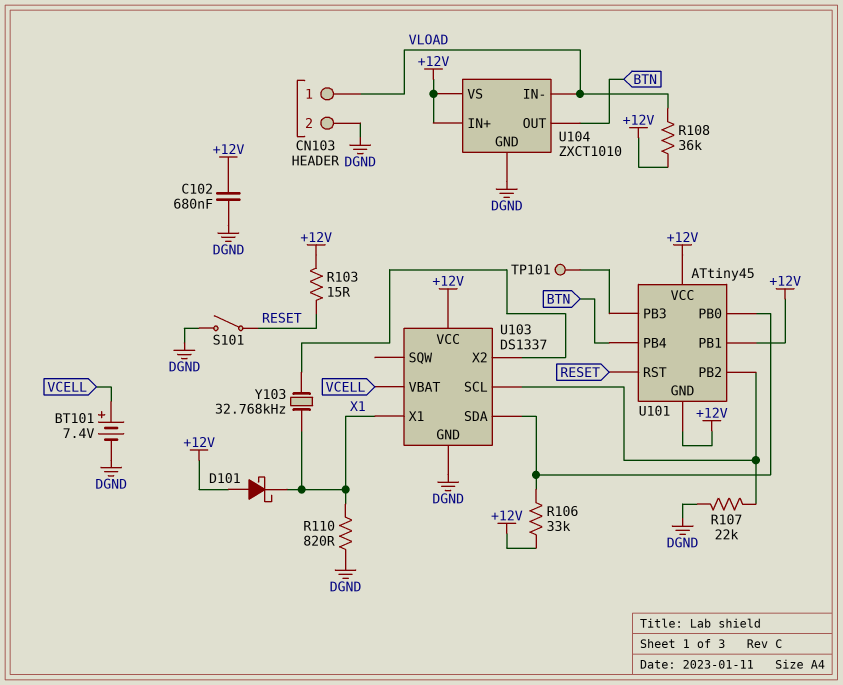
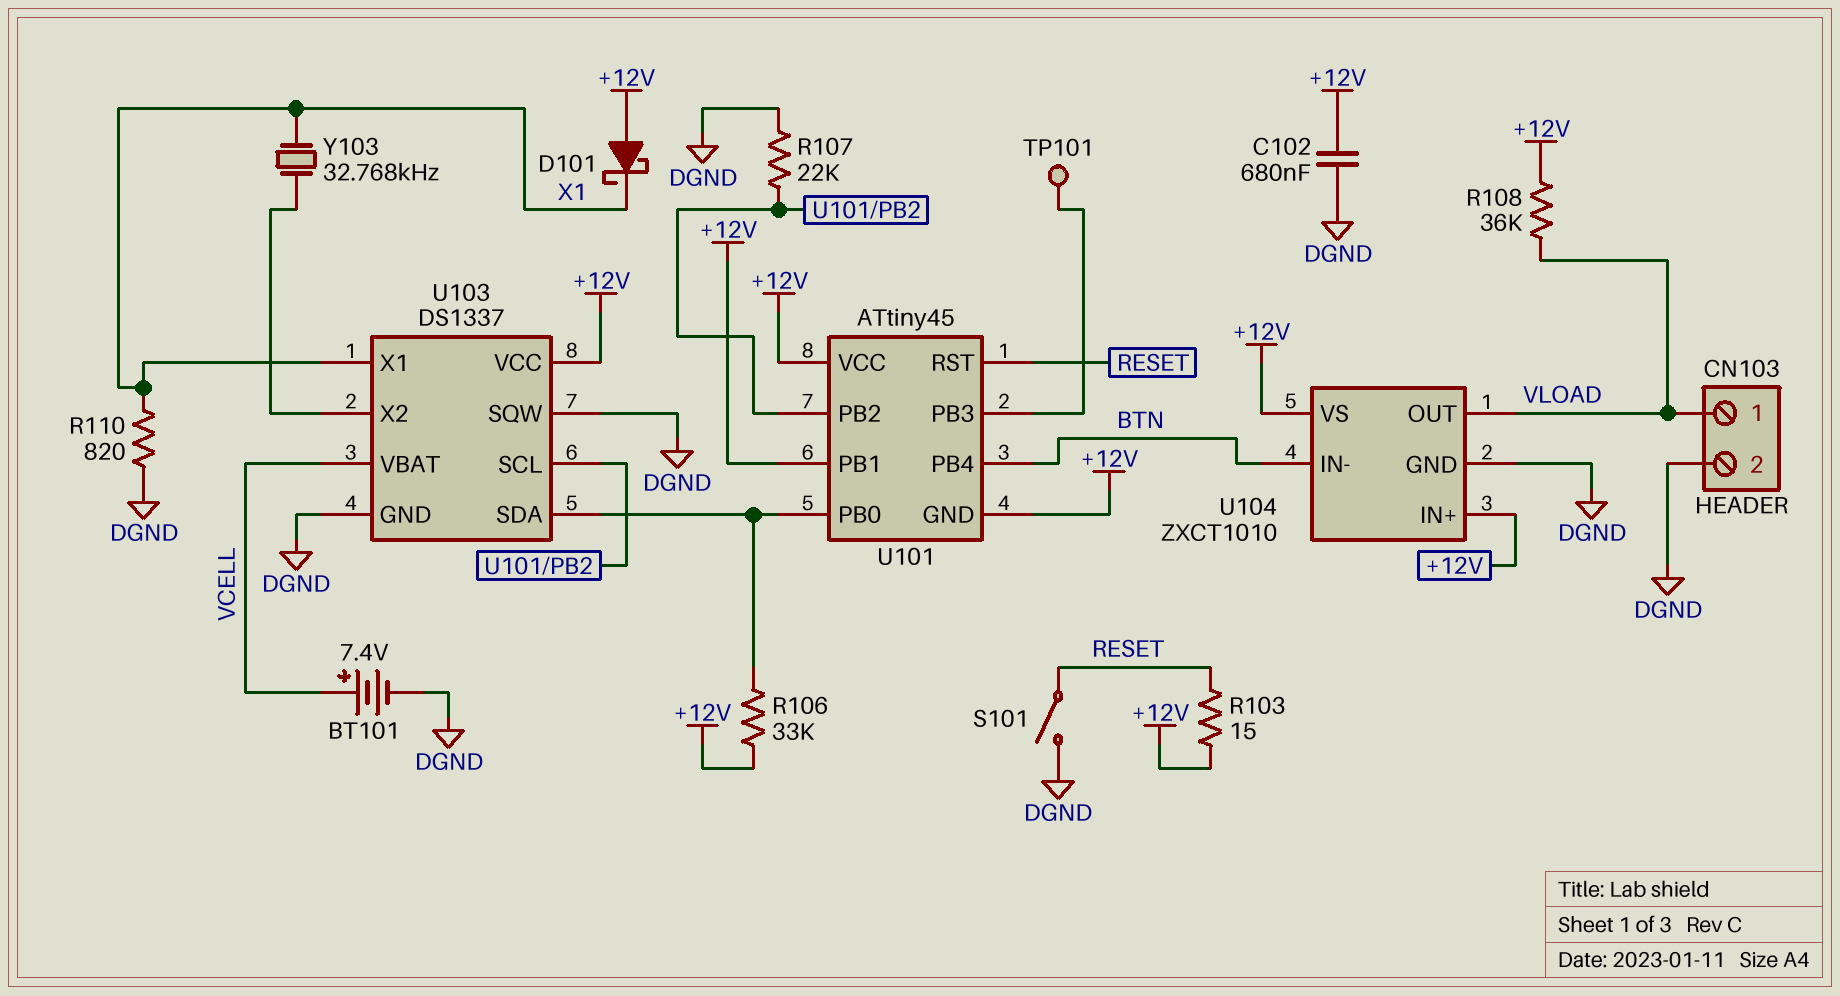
U103 pin SQW: none -> DGND
U104 pin IN-: VLOAD -> BTN
U104 pin OUT: BTN -> VLOAD

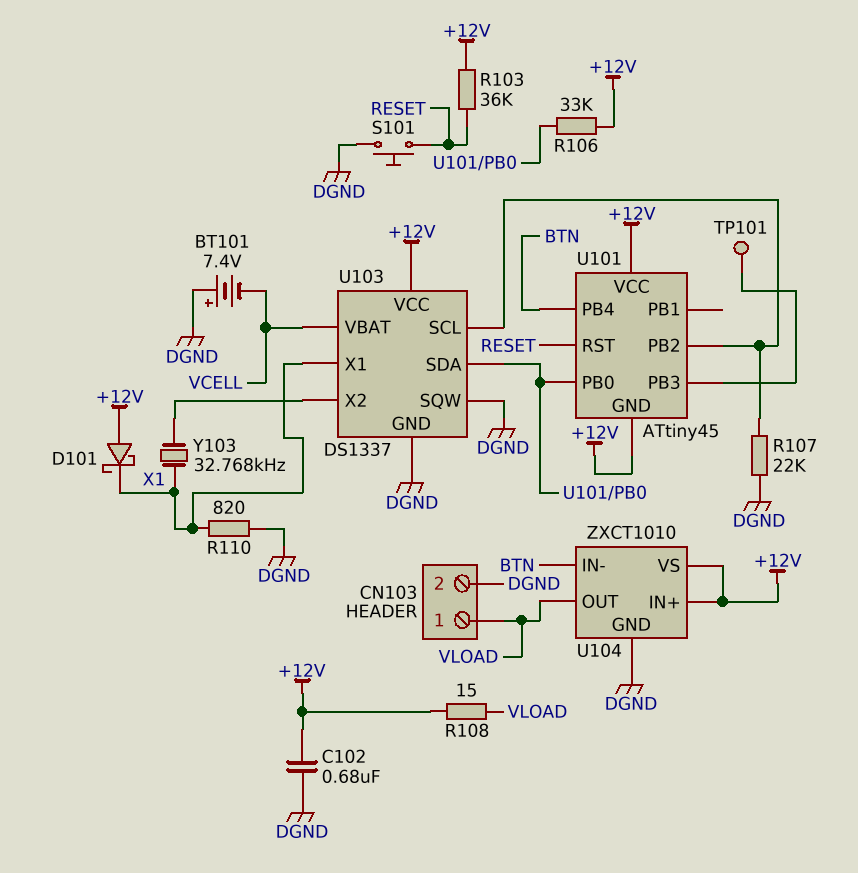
BT101: 7.4V (plus VCELL, minus DGND) -> 7.4V (plus DGND, minus VCELL)
R103: 15 (+12V, RESET) -> 36k (+12V, RESET)
R108: 36k (+12V, VLOAD) -> 15 (+12V, VLOAD)
S101: switch (DGND, RESET) -> button (DGND, RESET)
U101 pin PB1: +12V -> none

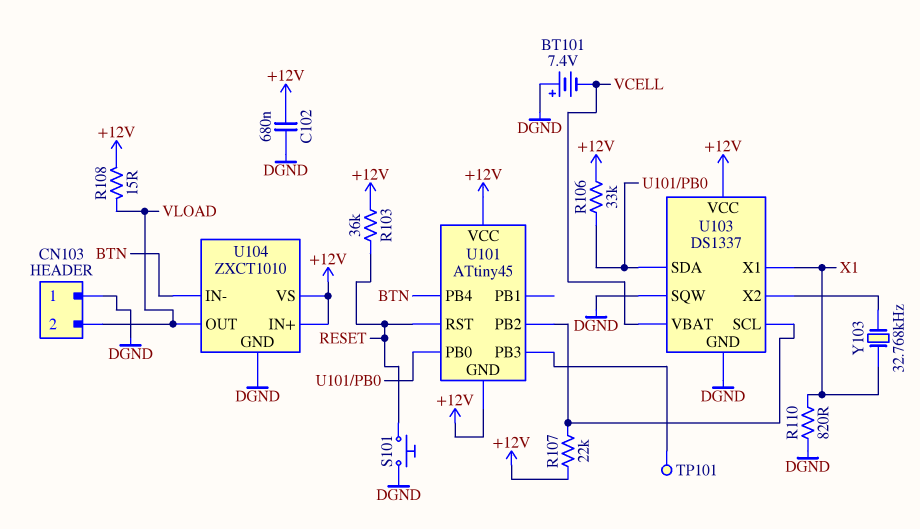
CN103 pin 1: VLOAD -> DGND
CN103 pin 2: DGND -> VLOAD
D101: schottky (A +12V, K X1) -> none
R107: 22k (DGND, U101/PB2) -> 22k (+12V, U101/PB2)

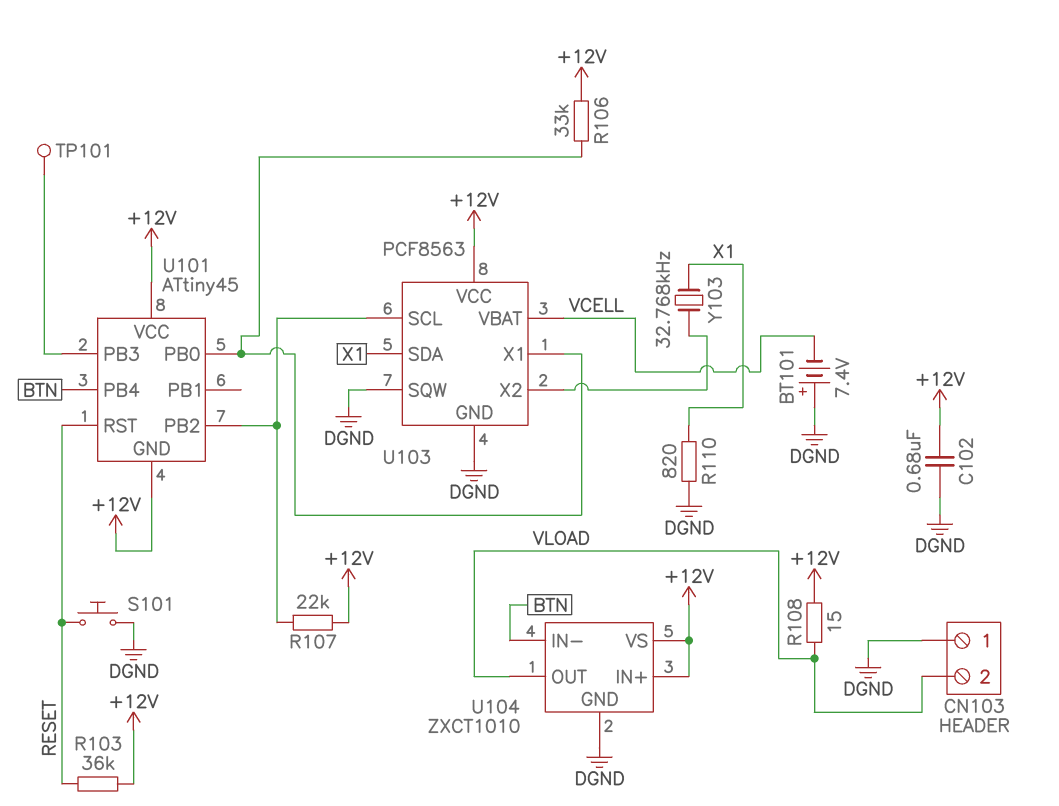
U103: DS1337 -> PCF8563
U103 pin SDA: U101/PB0 -> X1
U103 pin X1: X1 -> U101/PB0

